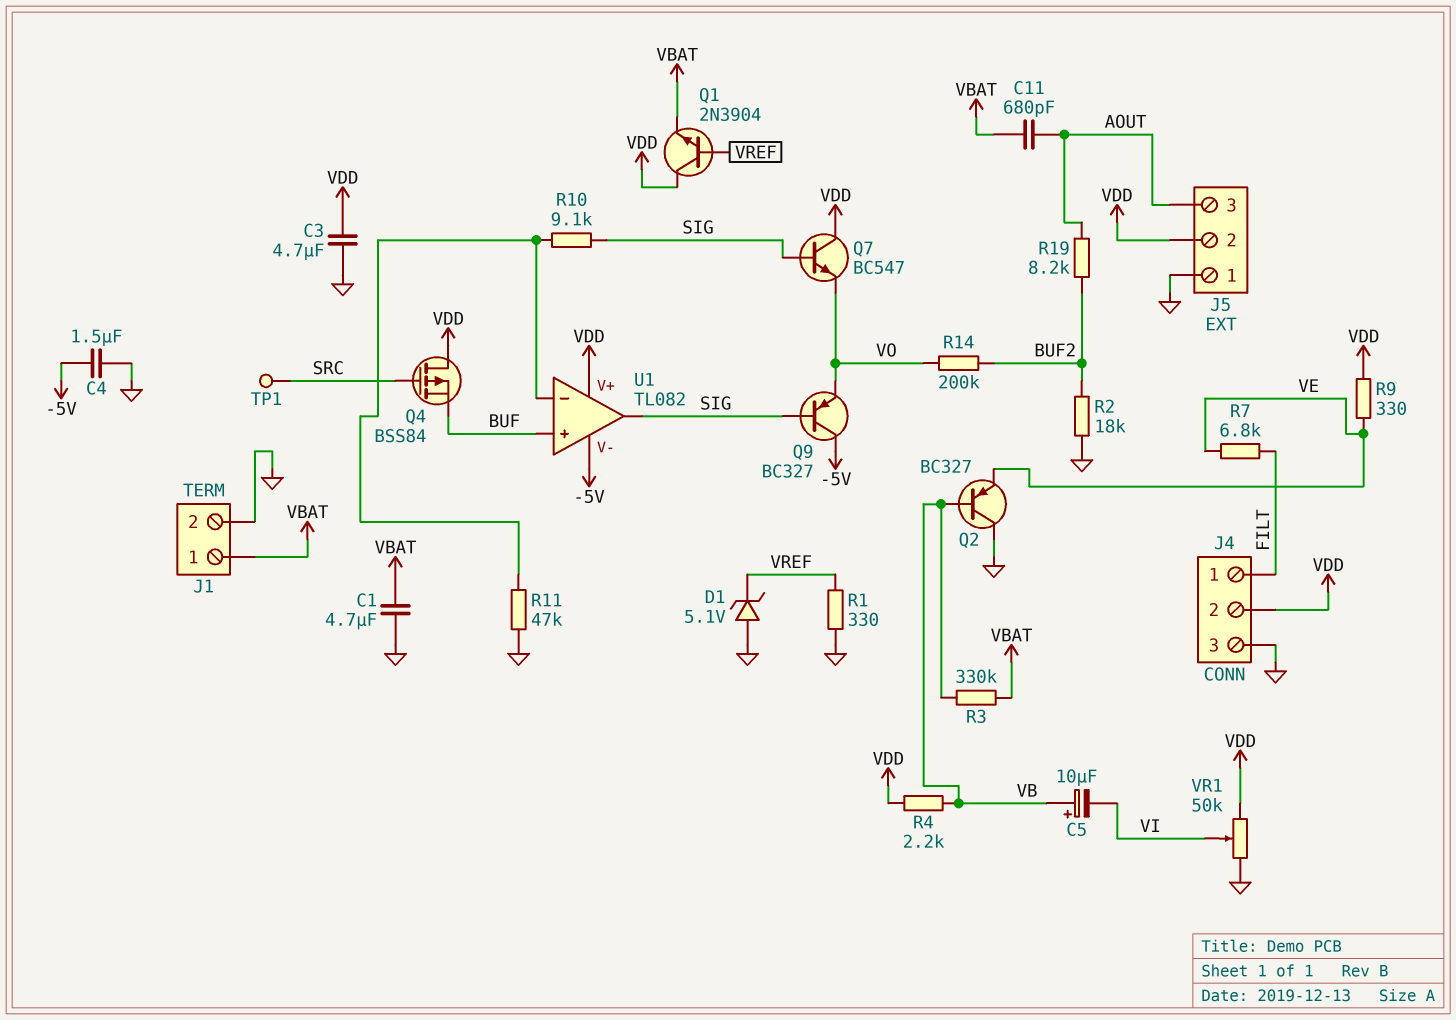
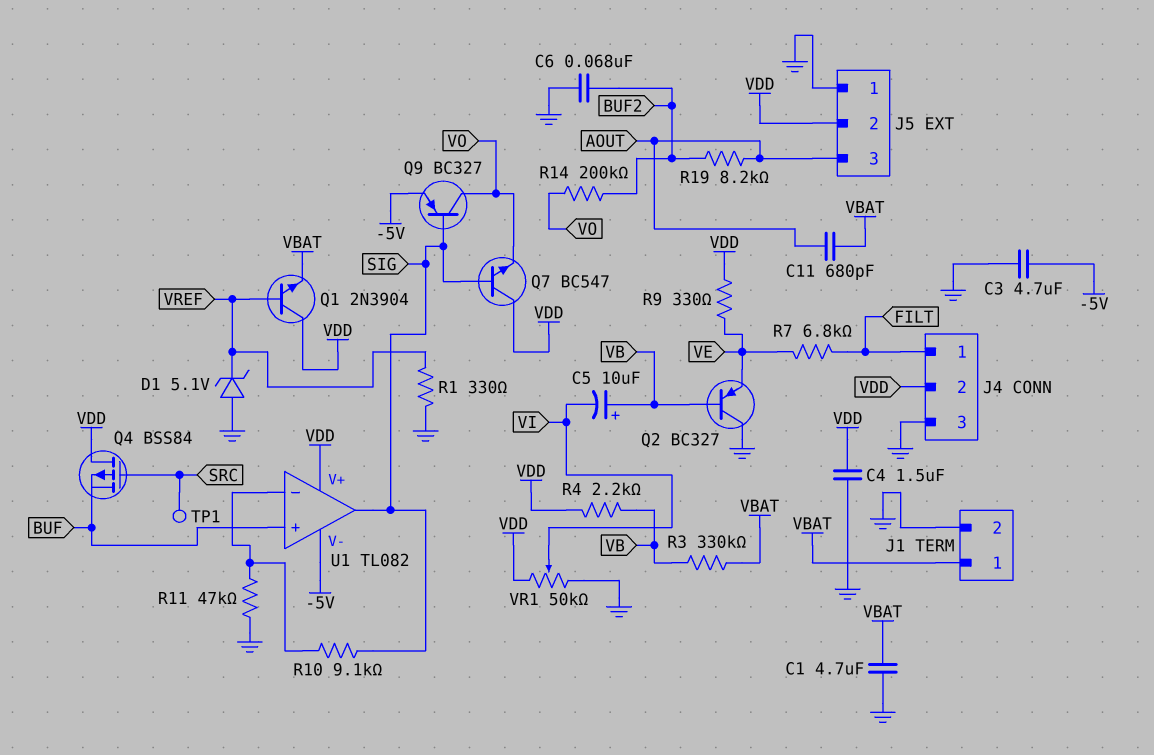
C3: 4.7uF (GND, VDD) -> 4.7uF (-5V, GND)
C4: 1.5uF (-5V, GND) -> 1.5uF (GND, VDD)
C6: none -> 68nF (BUF2, GND)
Q9: PNP BC327 (B SIG, C -5V, E VO) -> PNP BC327 (B SIG, C VO, E -5V)
R2: 18k (BUF2, GND) -> none

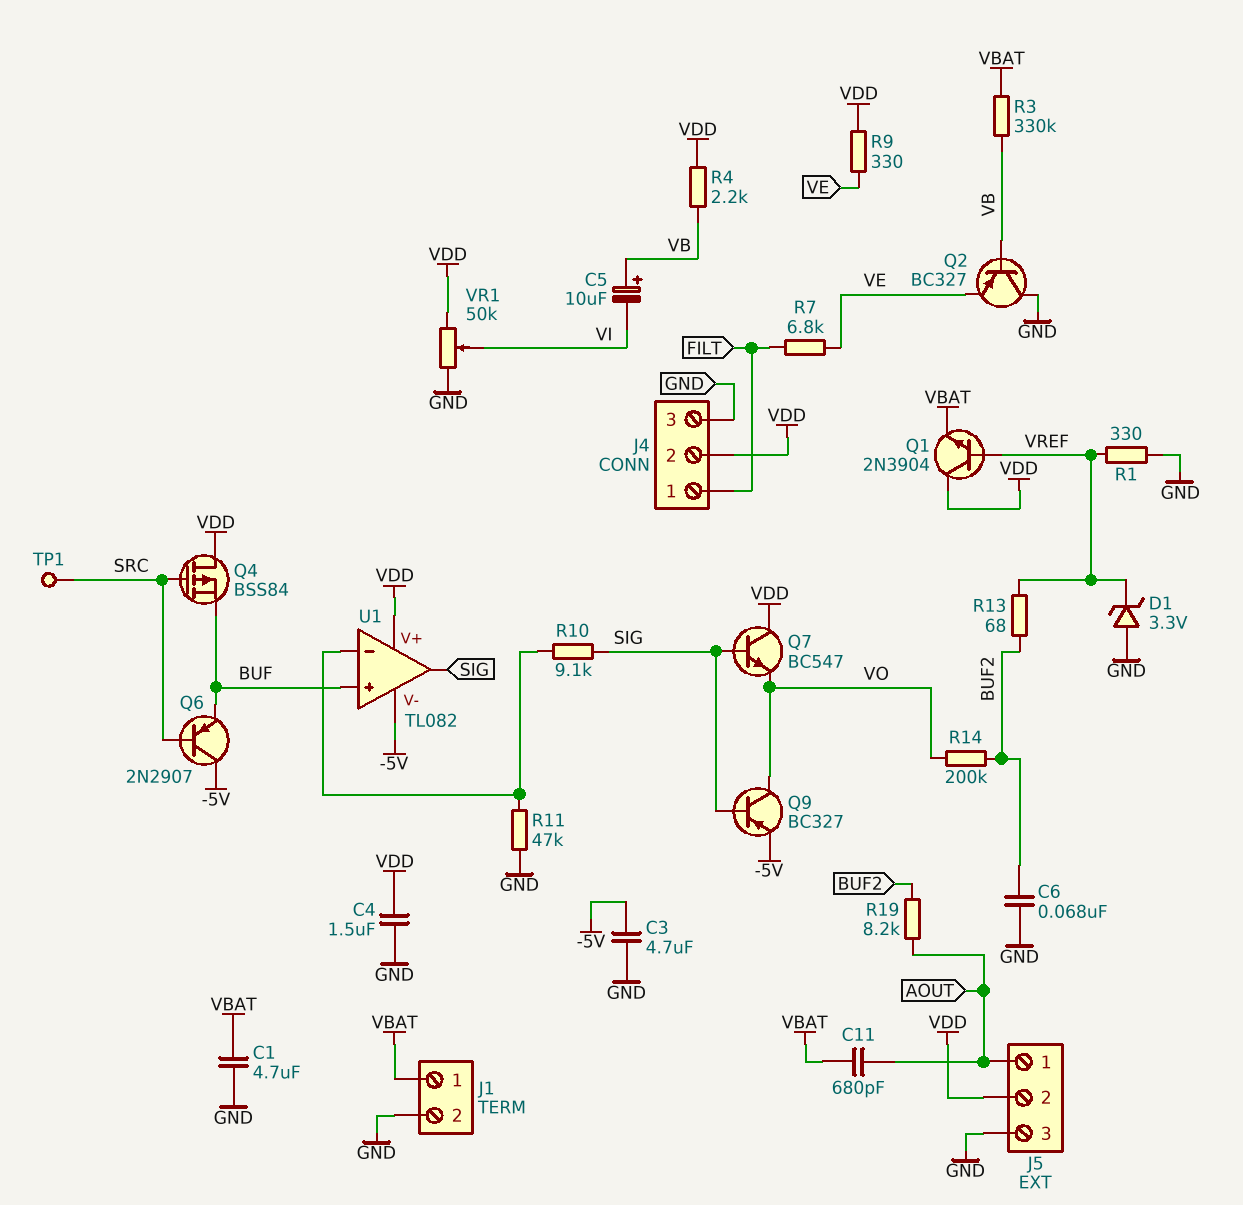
D1: zener 5.1V (A GND, K VREF) -> zener 3.3V (A GND, K VREF)
J5 pin 1: GND -> AOUT
J5 pin 3: AOUT -> GND
Q6: none -> PNP 2N2907 (B SRC, C -5V, E BUF)
R13: none -> 68 (BUF2, VREF)

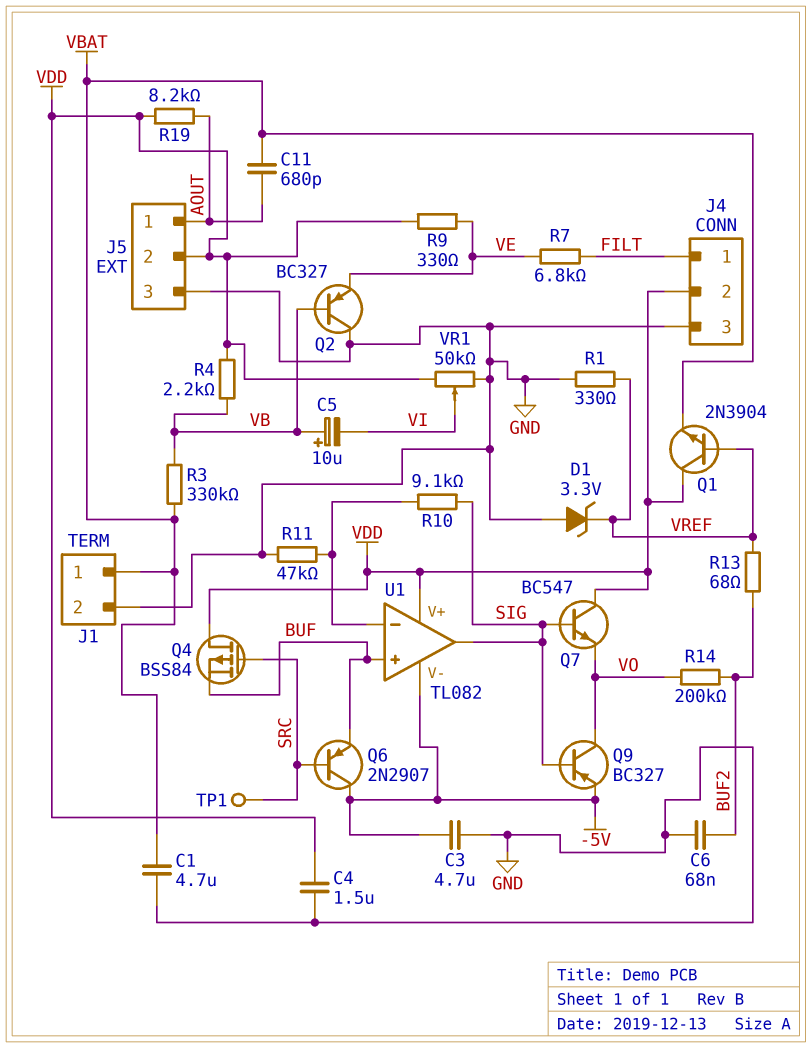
R19: 8.2k (AOUT, BUF2) -> 8.2k (AOUT, VDD)

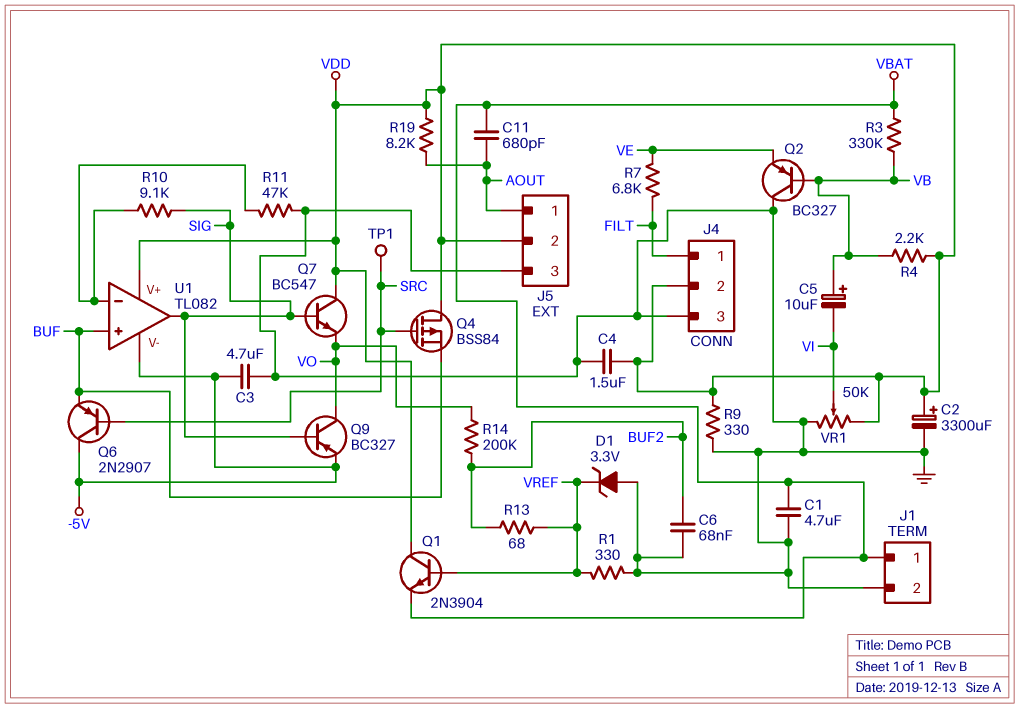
C2: none -> 3300uF (plus VDD, minus GND)
R9: 330 (VDD, VE) -> 330 (GND, VDD)

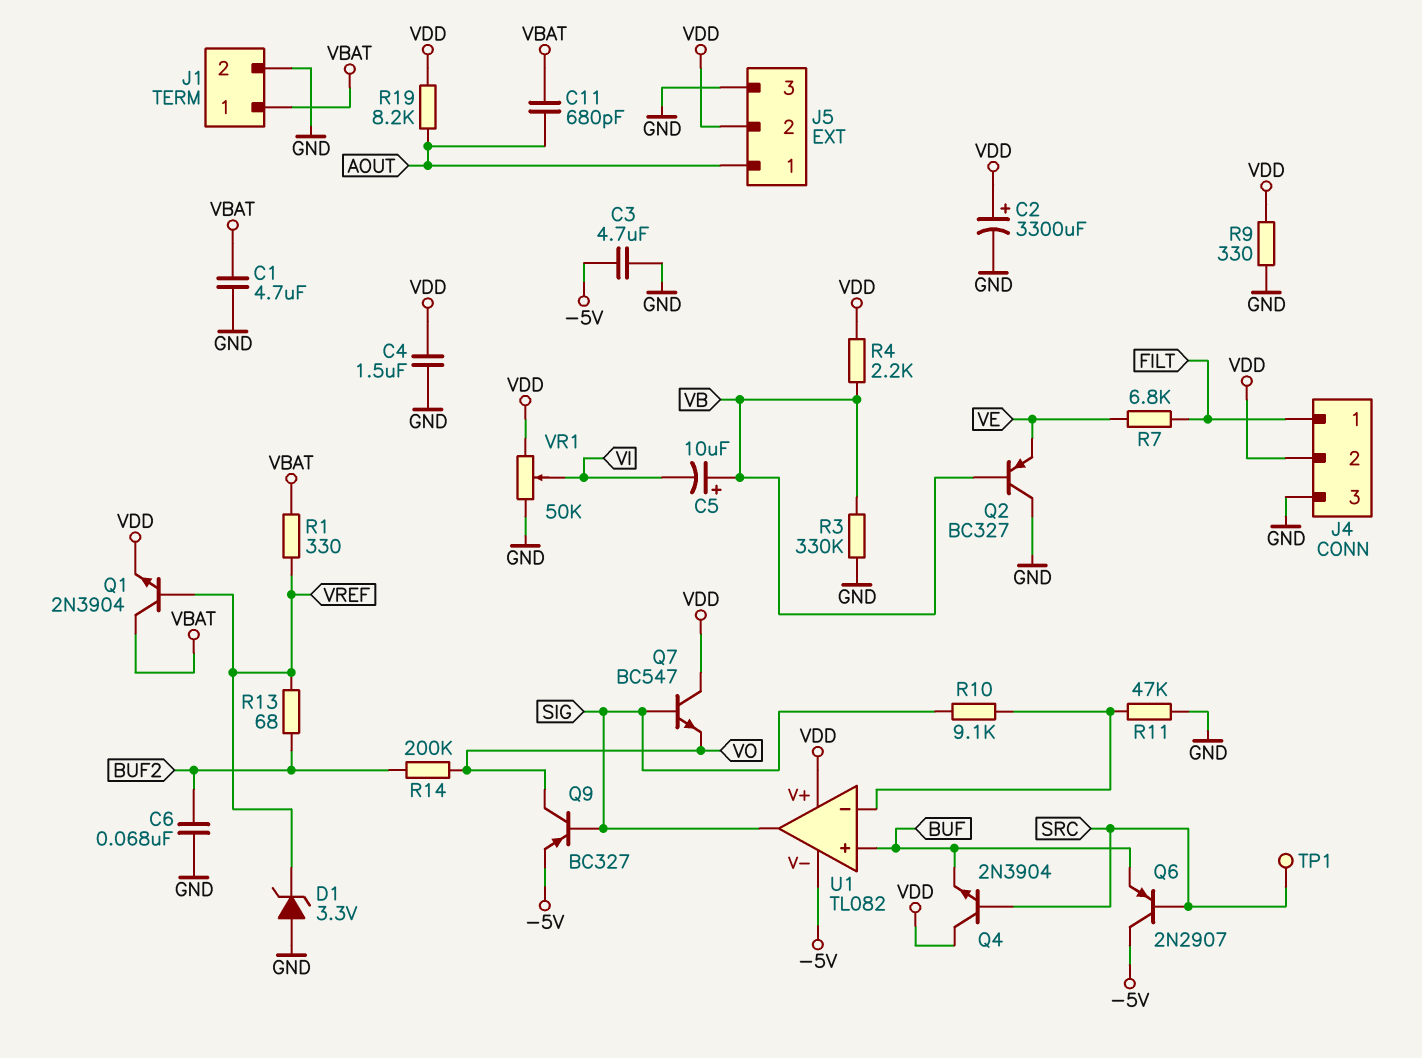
Q1: NPN 2N3904 (B VREF, C VDD, E VBAT) -> NPN 2N3904 (B VREF, C VBAT, E VDD)
Q4: PMOS BSS84 (G SRC, D VDD, S BUF) -> NPN 2N3904 (B SRC, C VDD, E BUF)
R1: 330 (GND, VREF) -> 330 (VBAT, VREF)
R3: 330k (VB, VBAT) -> 330k (GND, VB)

